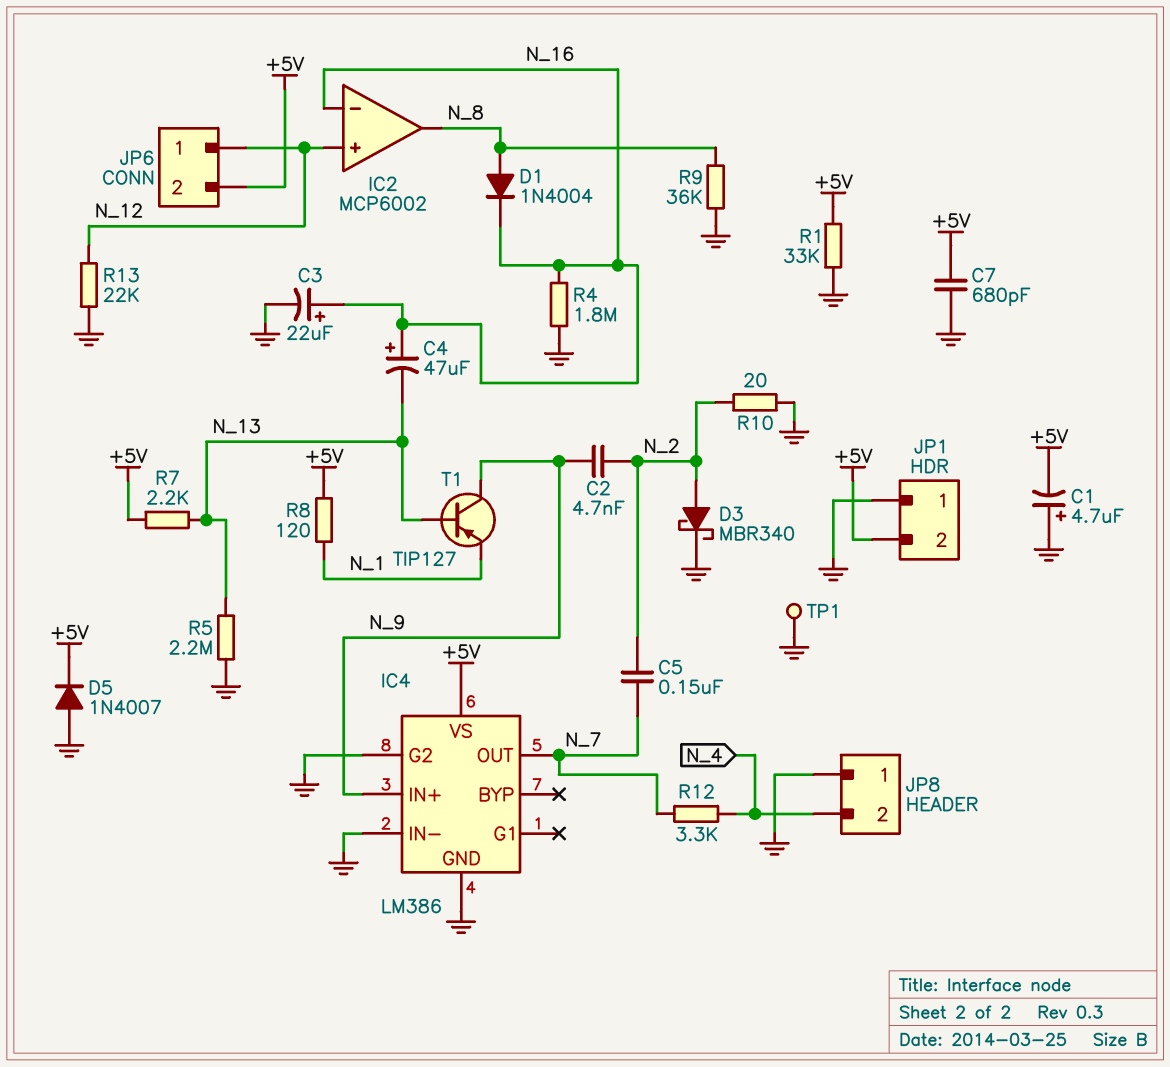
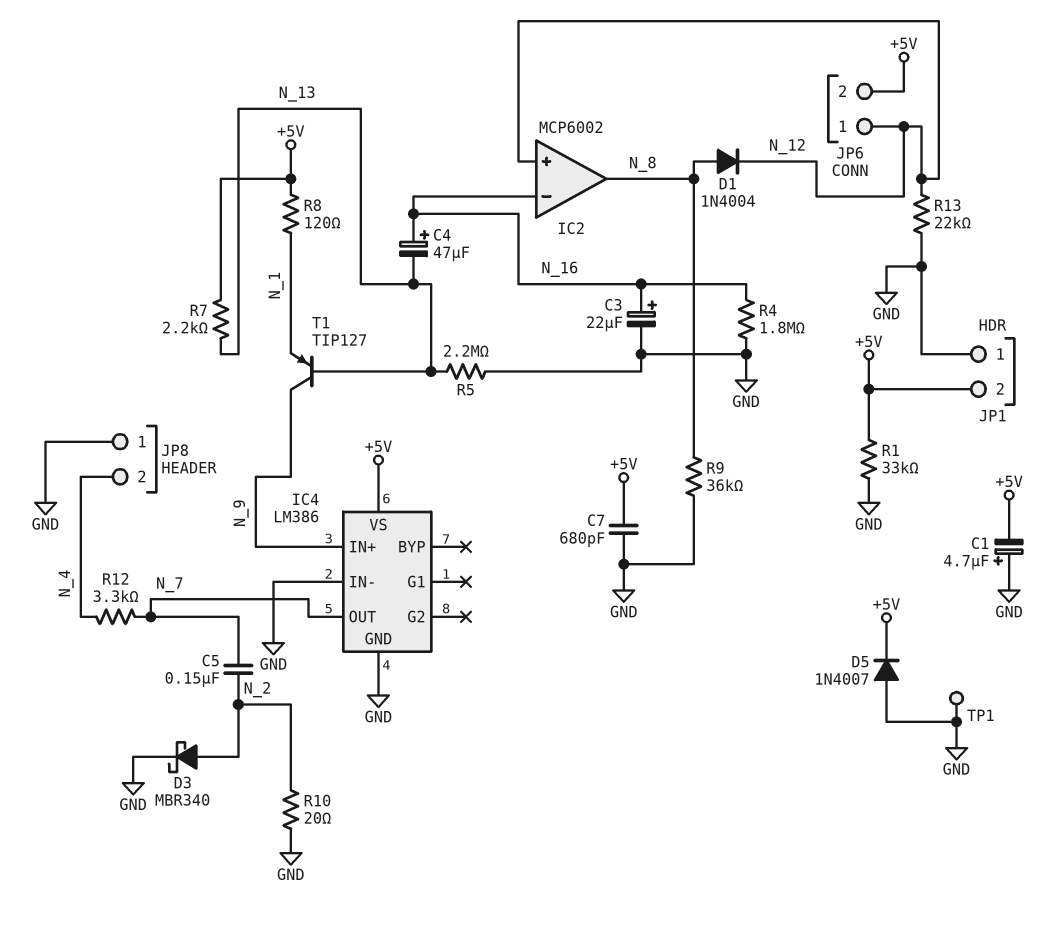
C2: 4.7nF (N_2, N_9) -> none
D1: diode 1N4004 (A N_8, K N_16) -> diode 1N4004 (A N_8, K N_12)
IC4 pin G2: GND -> none

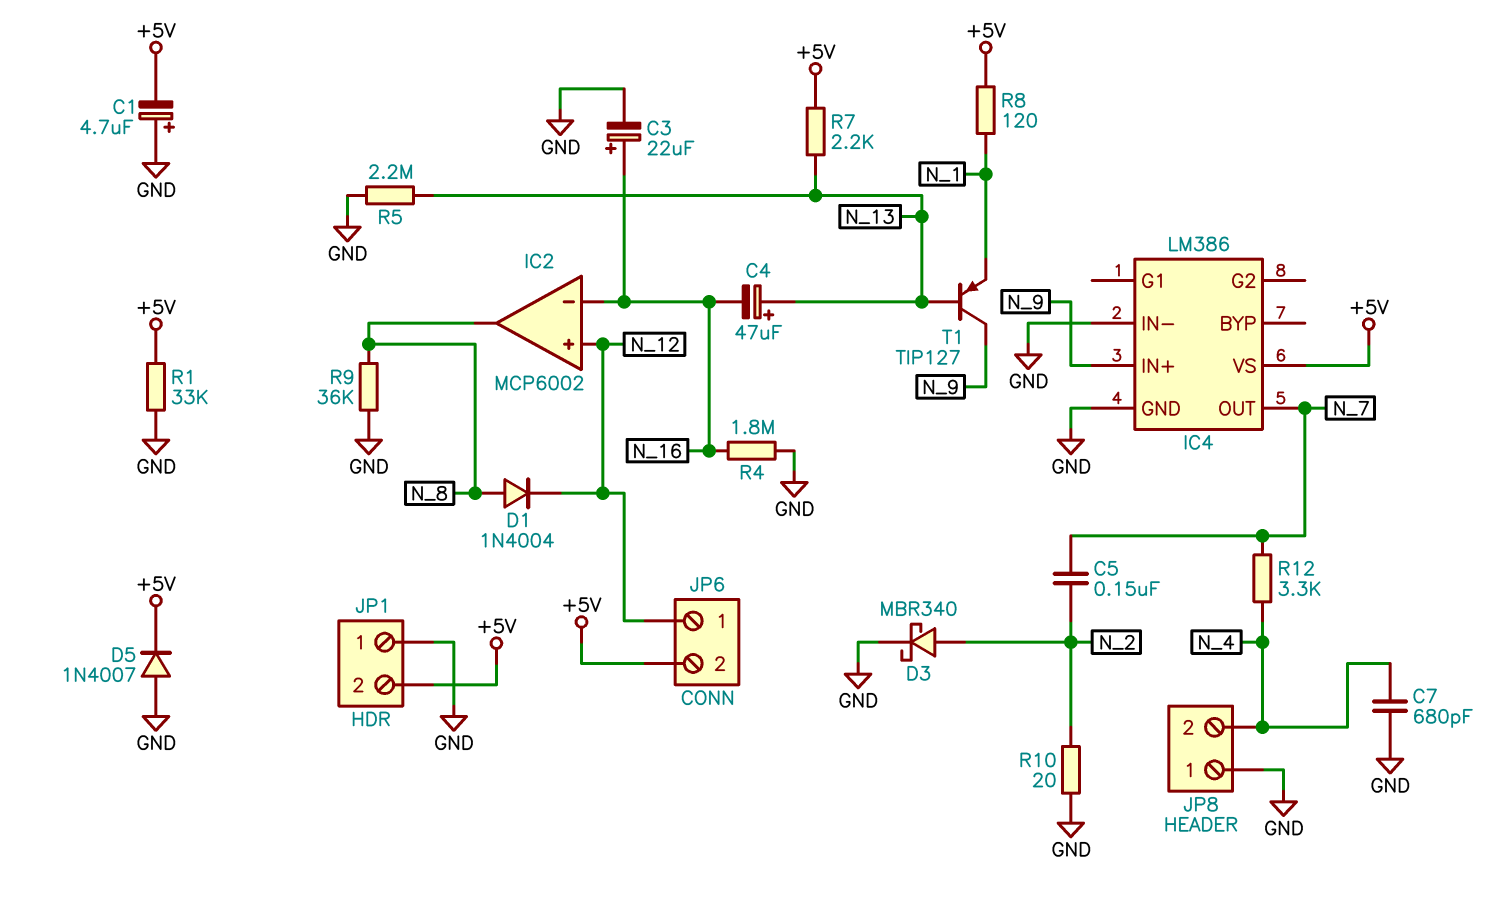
C4: 47uF (plus N_16, minus N_13) -> 47uF (plus N_13, minus N_16)
C7: 680pF (+5V, GND) -> 680pF (GND, N_4)
R13: 22k (GND, N_12) -> none
TP1: test point (GND) -> none

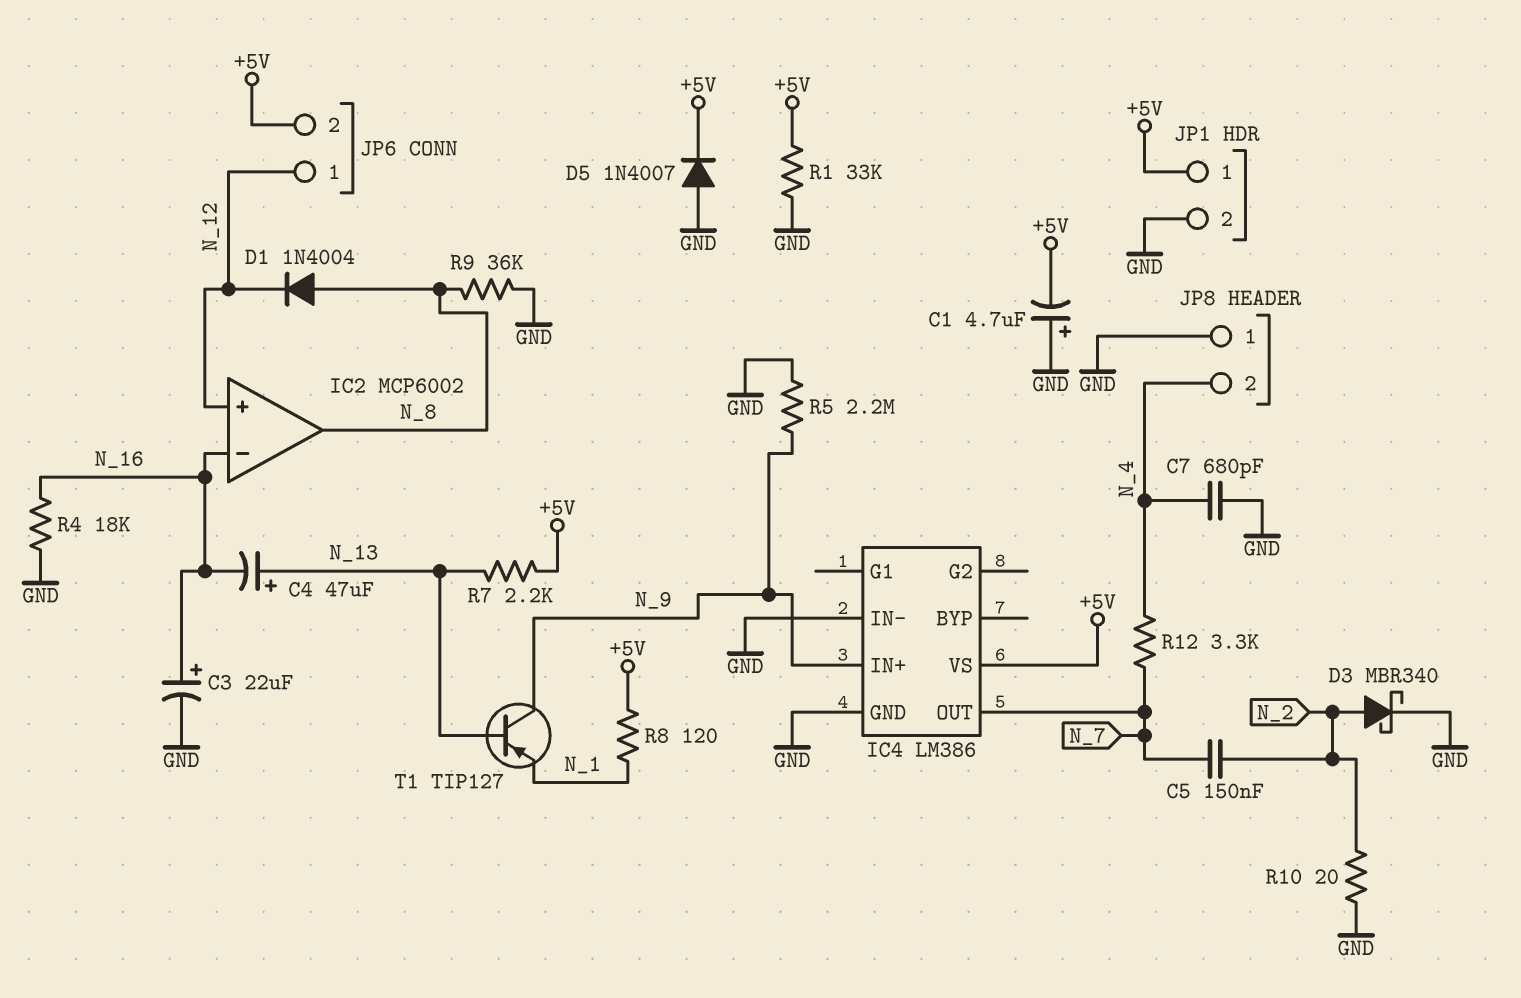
JP1 pin 1: GND -> +5V
JP1 pin 2: +5V -> GND
R4: 1.8M (GND, N_16) -> 18k (GND, N_16)
R5: 2.2M (GND, N_13) -> 2.2M (GND, N_9)

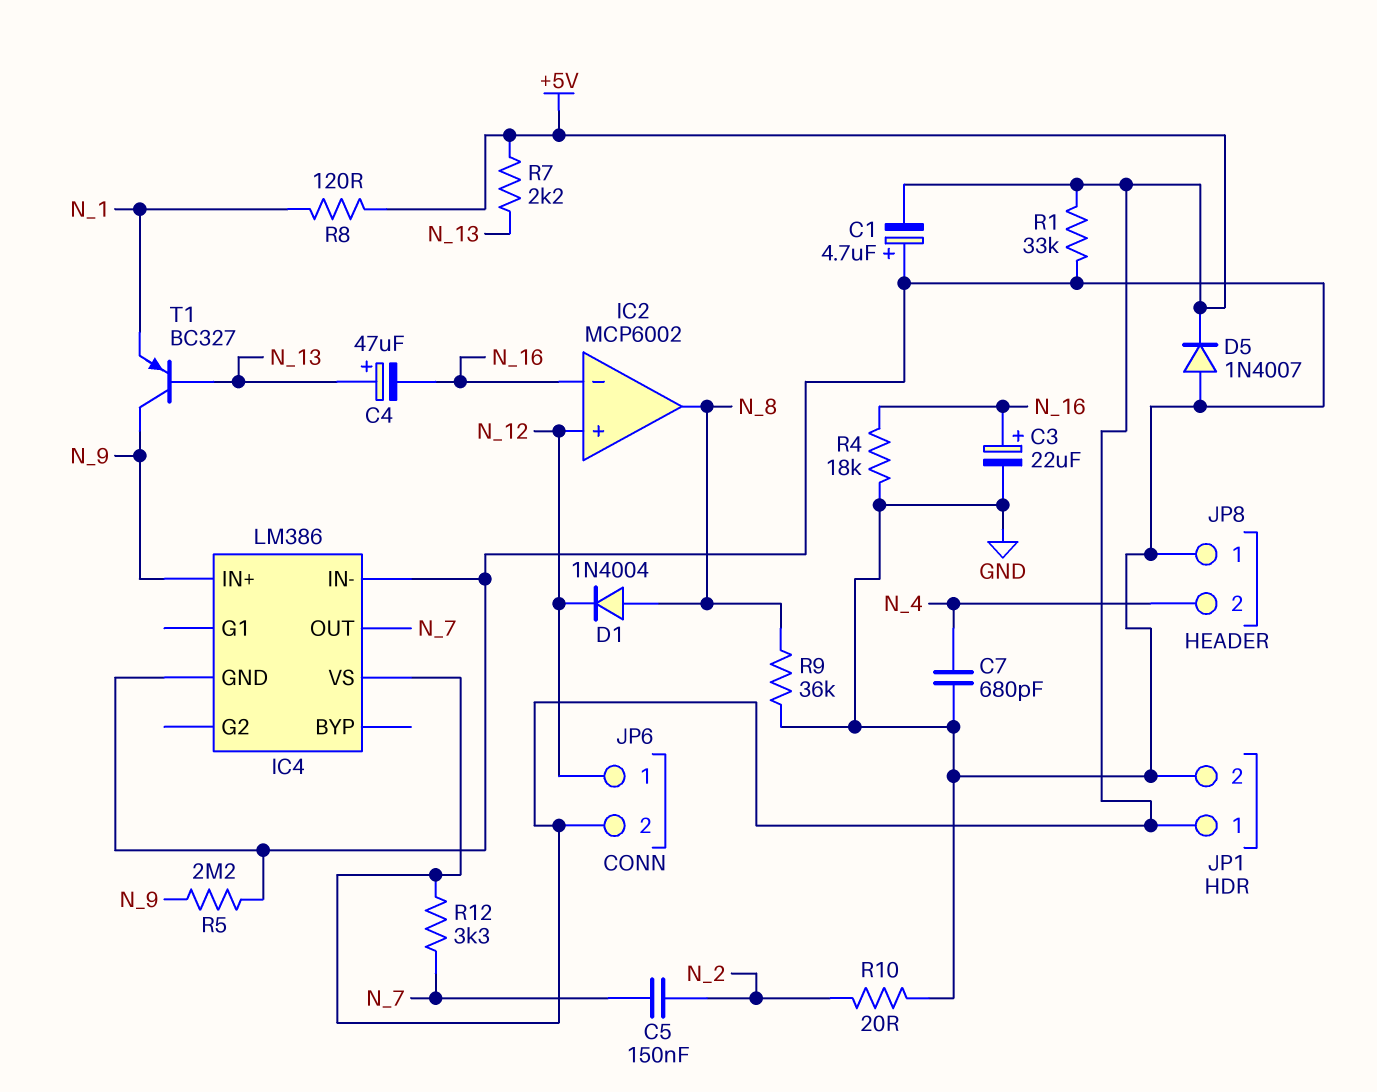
D3: schottky MBR340 (A N_2, K GND) -> none
R12: 3.3k (N_4, N_7) -> 3.3k (+5V, N_7)
T1: PNP TIP127 (B N_13, C N_9, E N_1) -> PNP BC327 (B N_13, C N_9, E N_1)

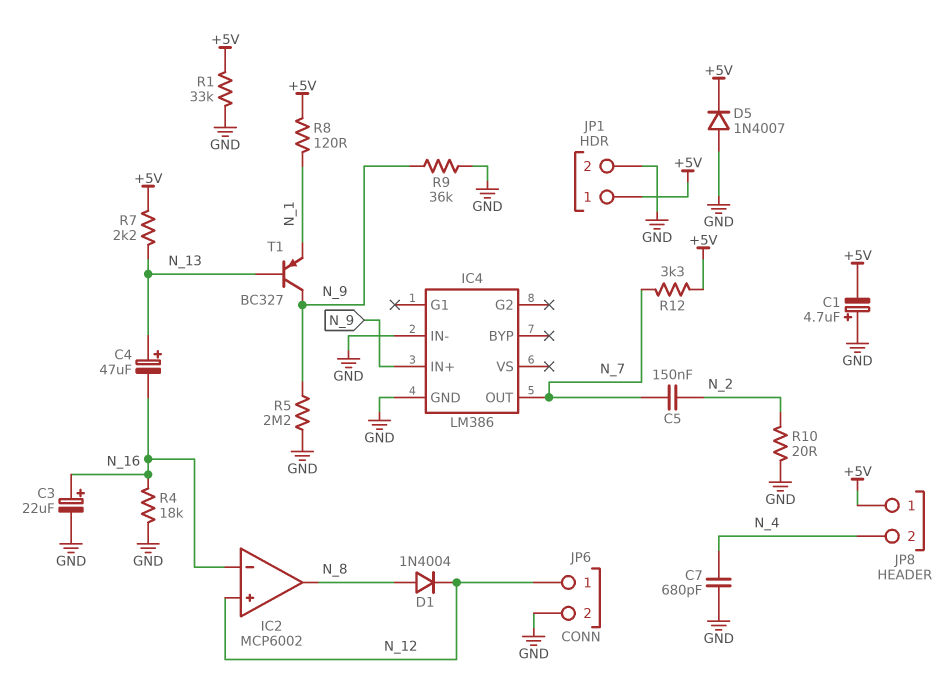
IC4 pin VS: +5V -> none
JP6 pin 2: +5V -> GND
JP8 pin 1: GND -> +5V
R9: 36k (GND, N_8) -> 36k (GND, N_9)

